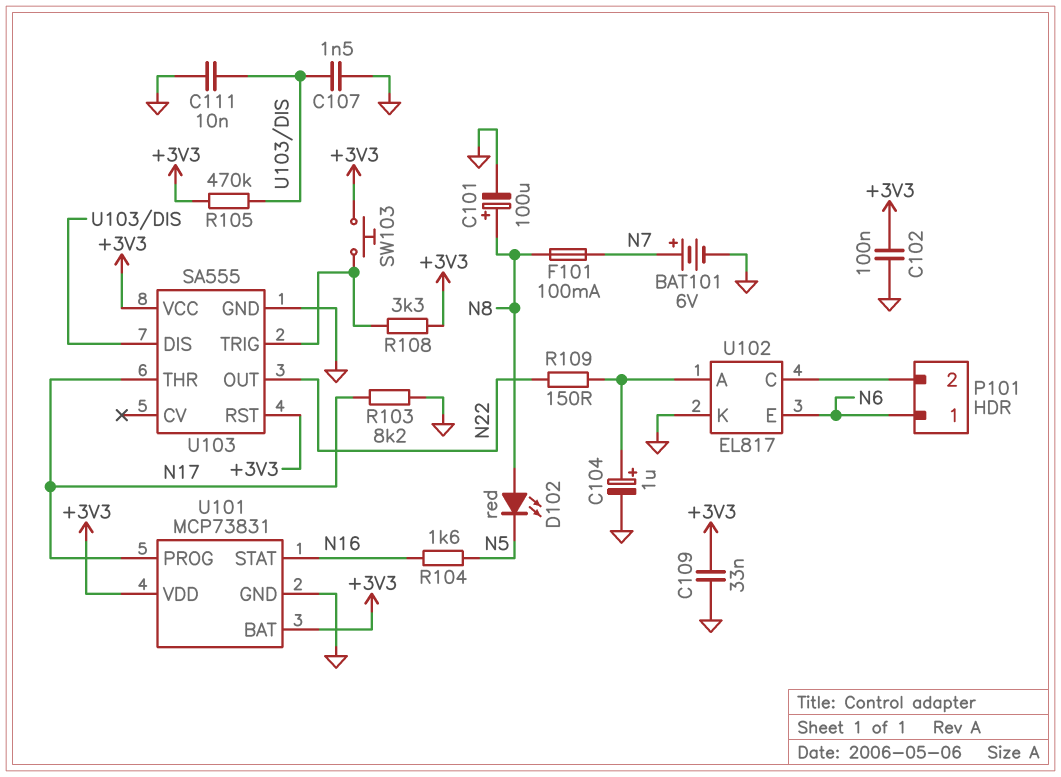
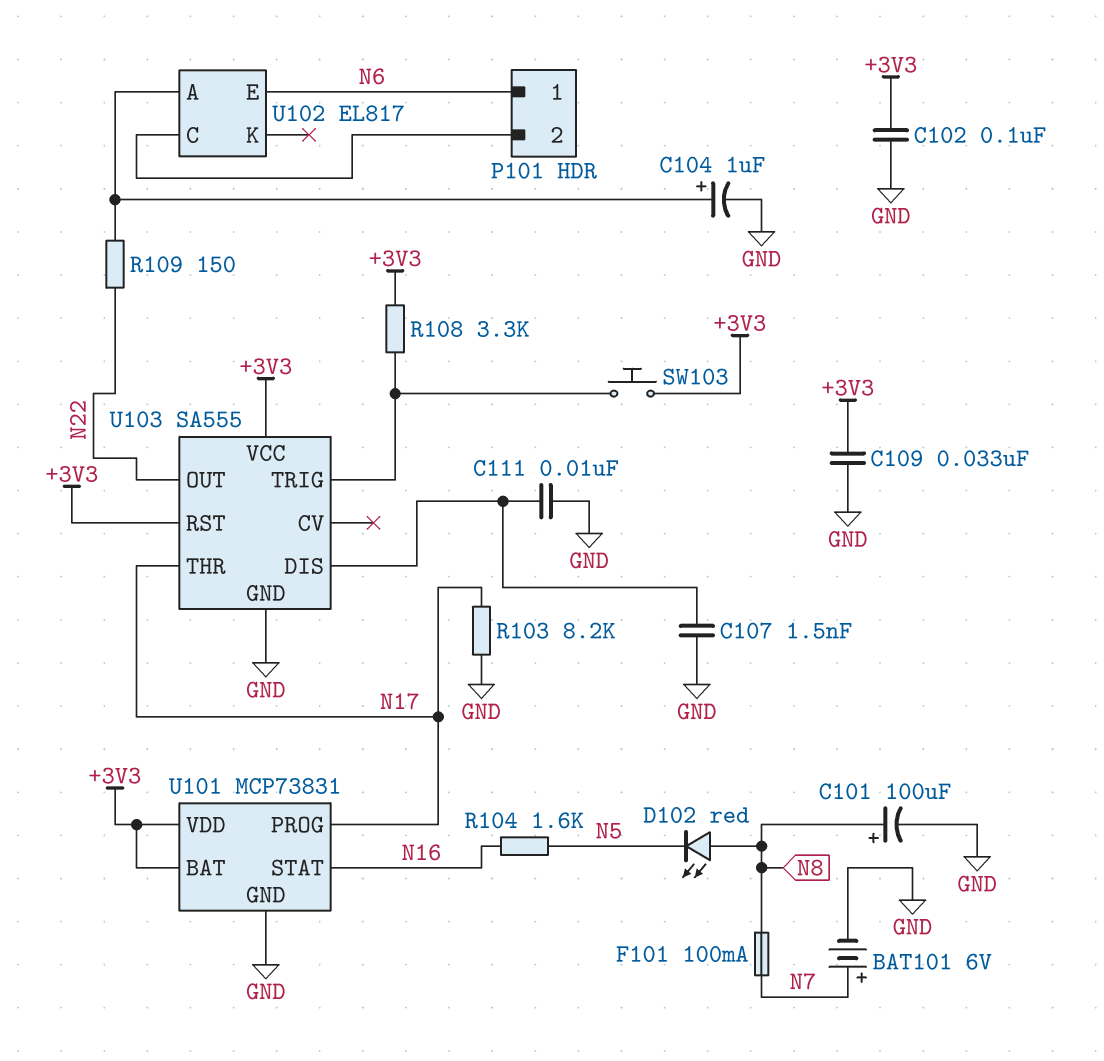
R105: 470k (+3V3, U103/DIS) -> none
U102 pin K: GND -> none

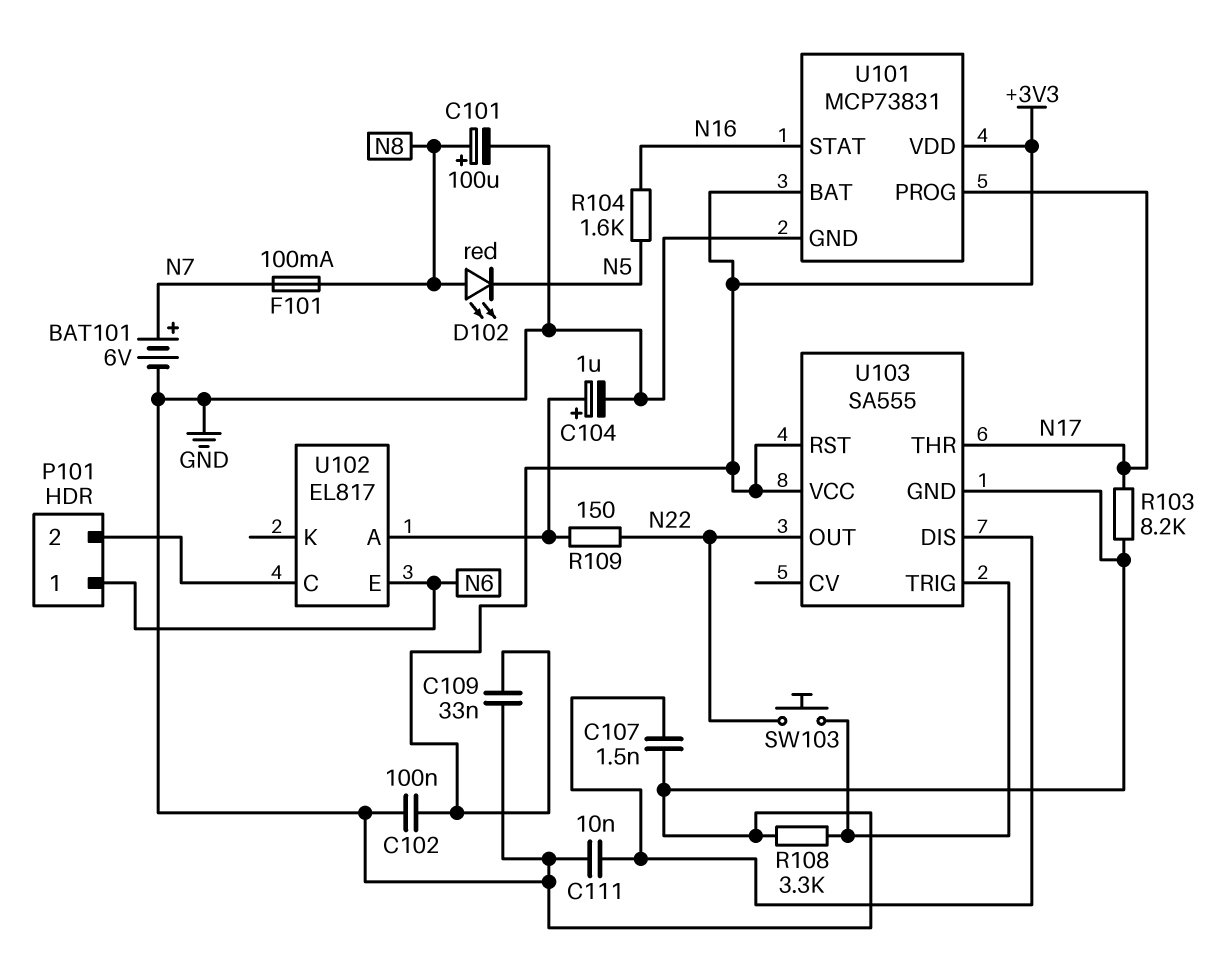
R108: 3.3k (+3V3, U103/TRIG) -> 3.3k (GND, U103/TRIG)
SW103: button (+3V3, U103/TRIG) -> button (N22, U103/TRIG)

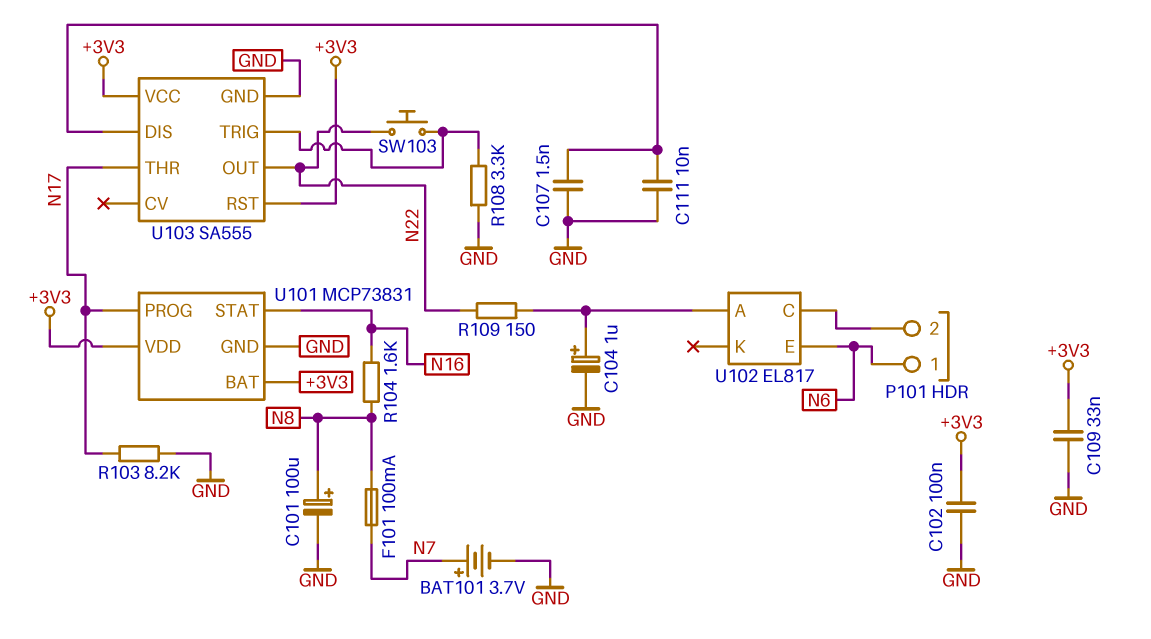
BAT101: 6V (plus N7, minus GND) -> 3.7V (plus N7, minus GND)
D102: LED red (A N8, K N5) -> none
R104: 1.6k (N5, N16) -> 1.6k (N8, N16)

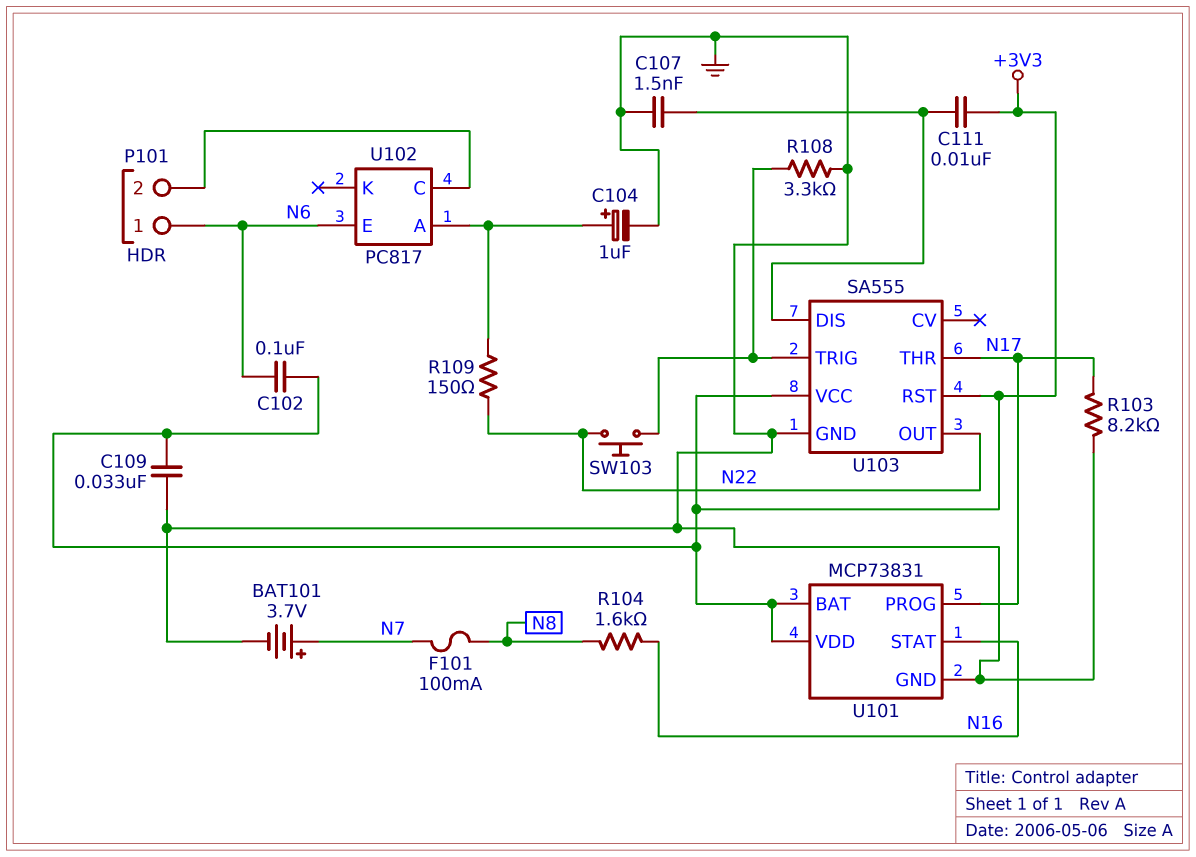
C101: 100uF (plus N8, minus GND) -> none
C102: 100nF (+3V3, GND) -> 100nF (+3V3, N6)
C111: 10nF (GND, U103/DIS) -> 10nF (+3V3, U103/DIS)
U102: EL817 -> PC817

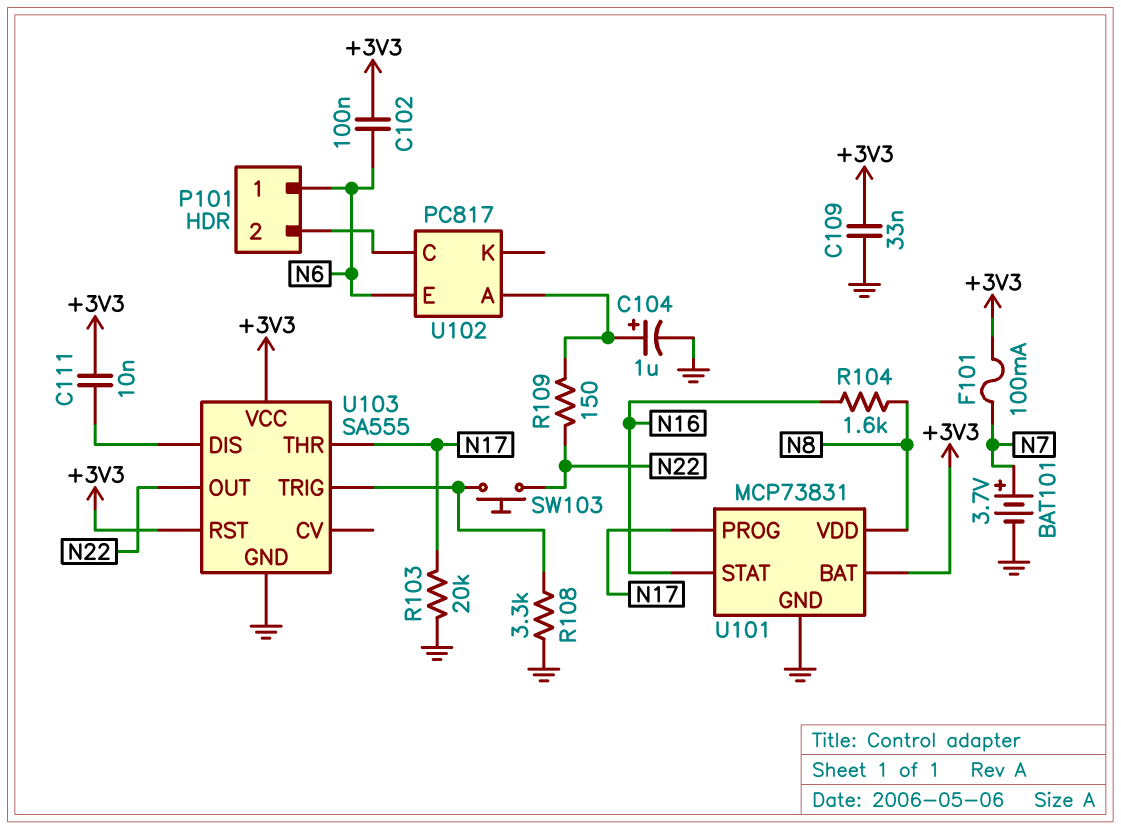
C107: 1.5nF (GND, U103/DIS) -> none
F101: 100mA (N7, N8) -> 100mA (+3V3, N7)
R103: 8.2k (GND, N17) -> 20k (GND, N17)
U101 pin VDD: +3V3 -> N8

